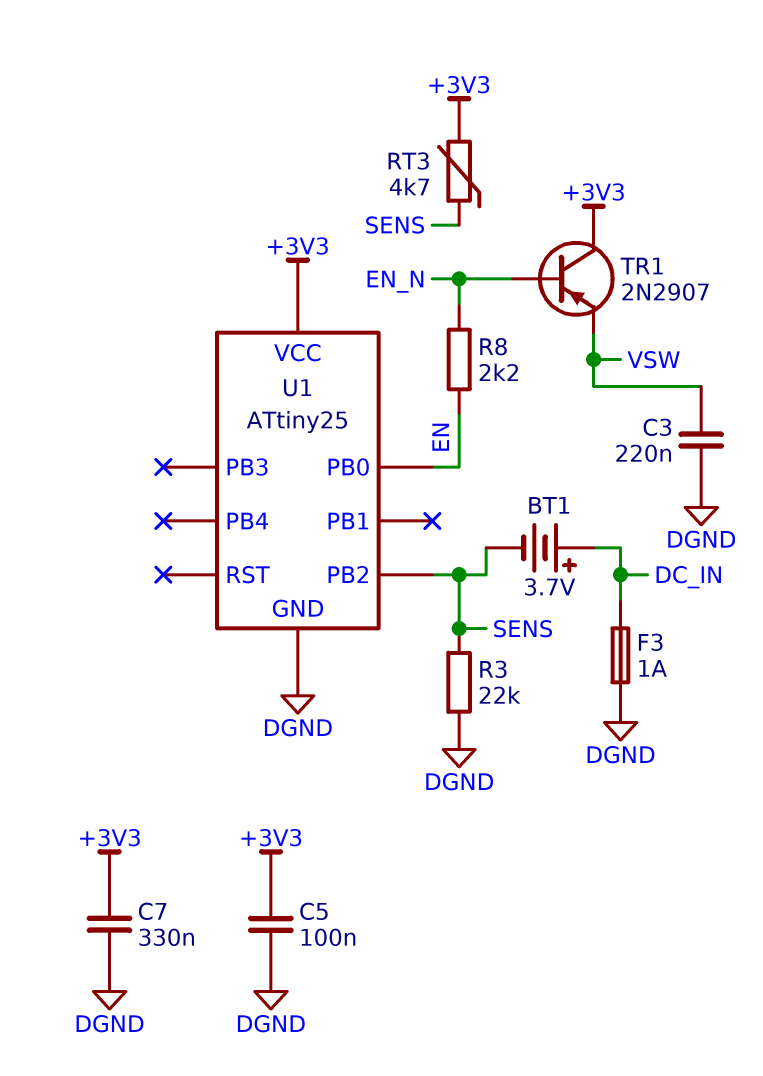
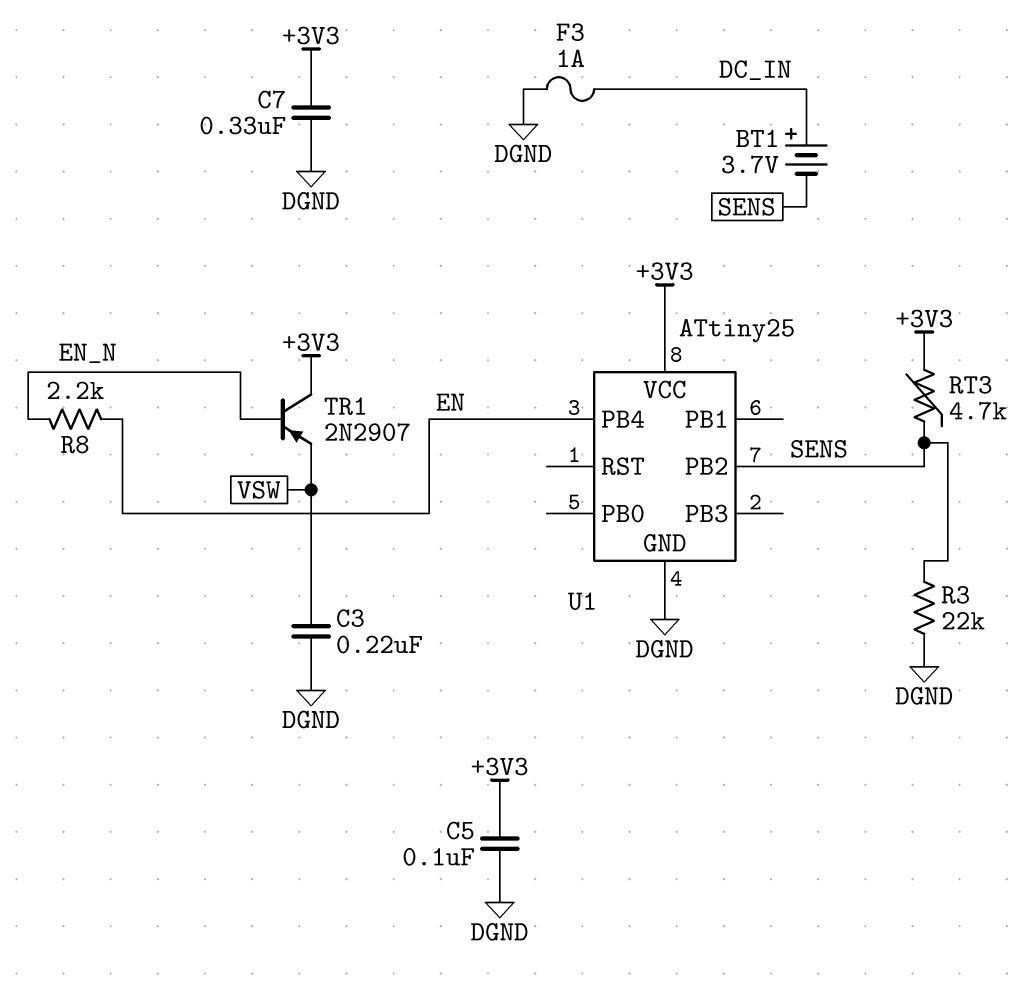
U1 pin PB0: EN -> none
U1 pin PB4: none -> EN

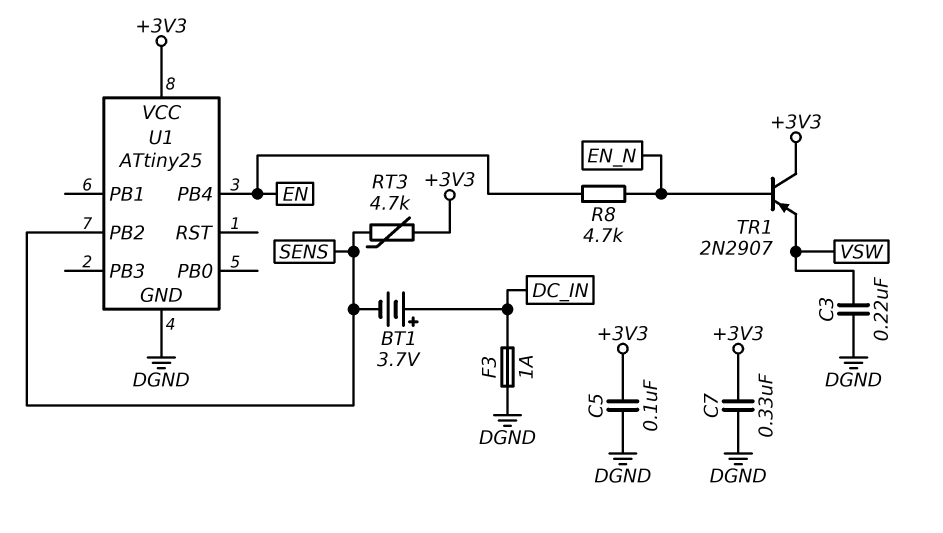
R3: 22k (DGND, SENS) -> none
R8: 2.2k (EN, EN_N) -> 4.7k (EN, EN_N)

